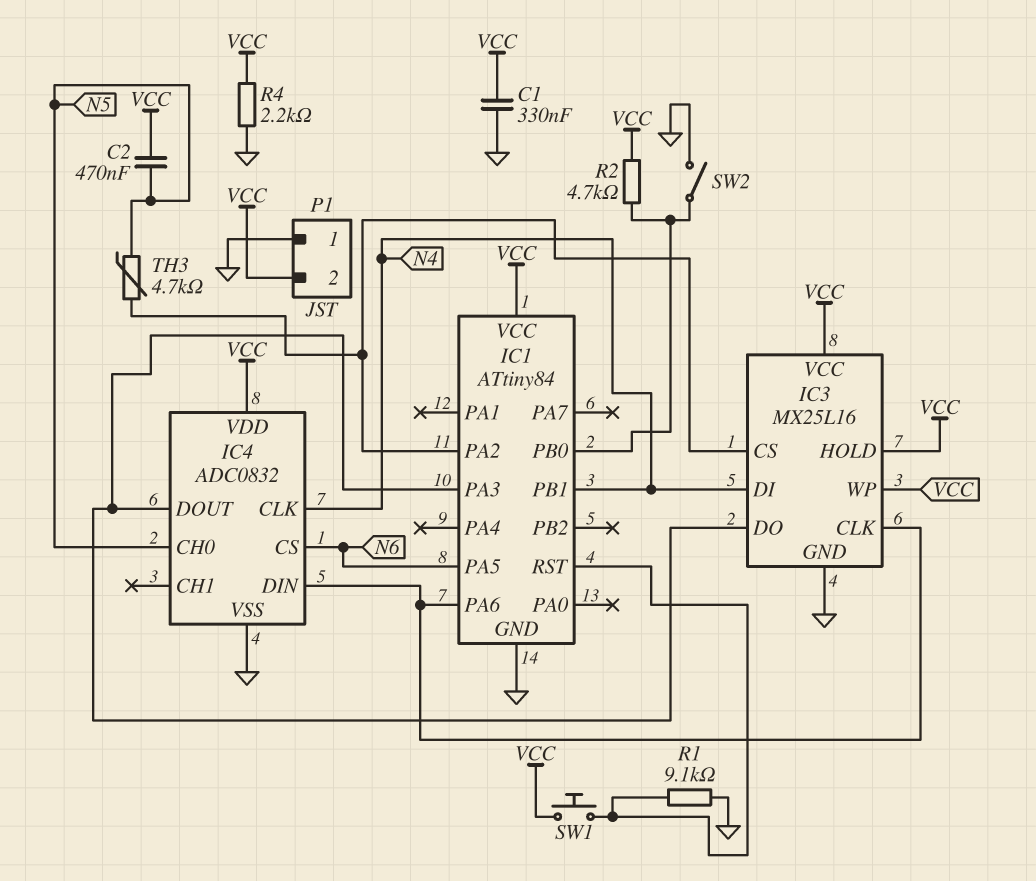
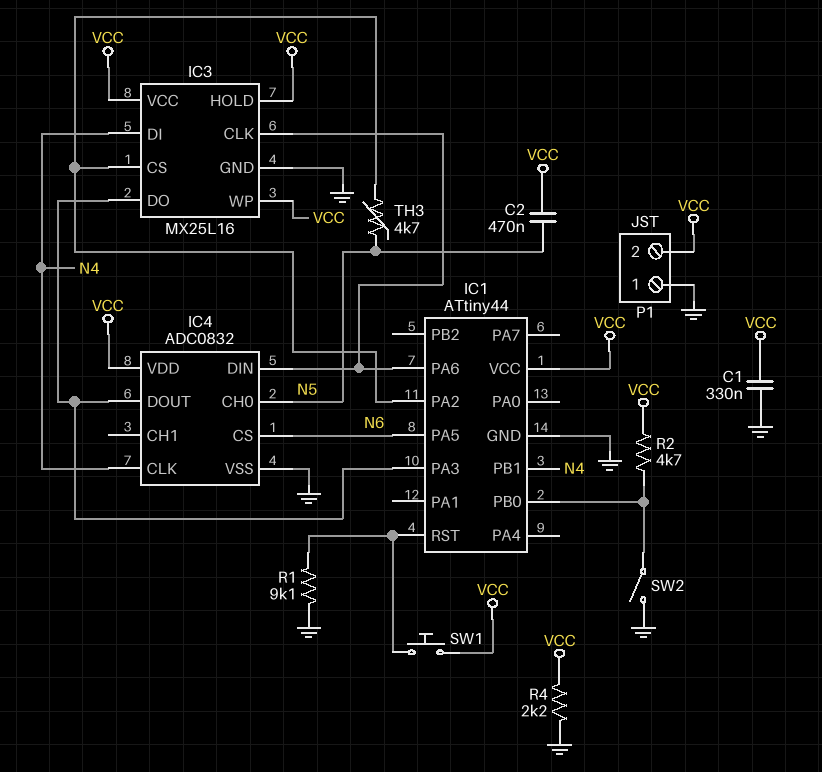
IC1: ATtiny84 -> ATtiny44

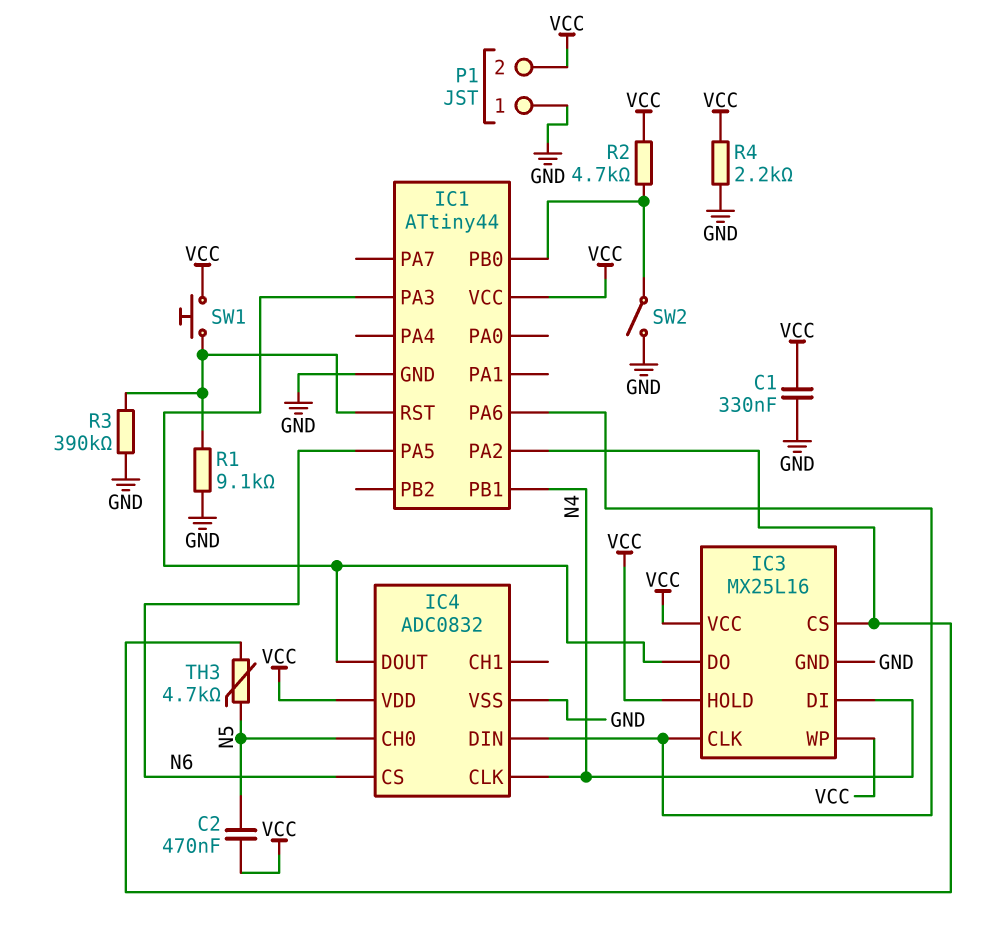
R3: none -> 390k (GND, IC1/RST)

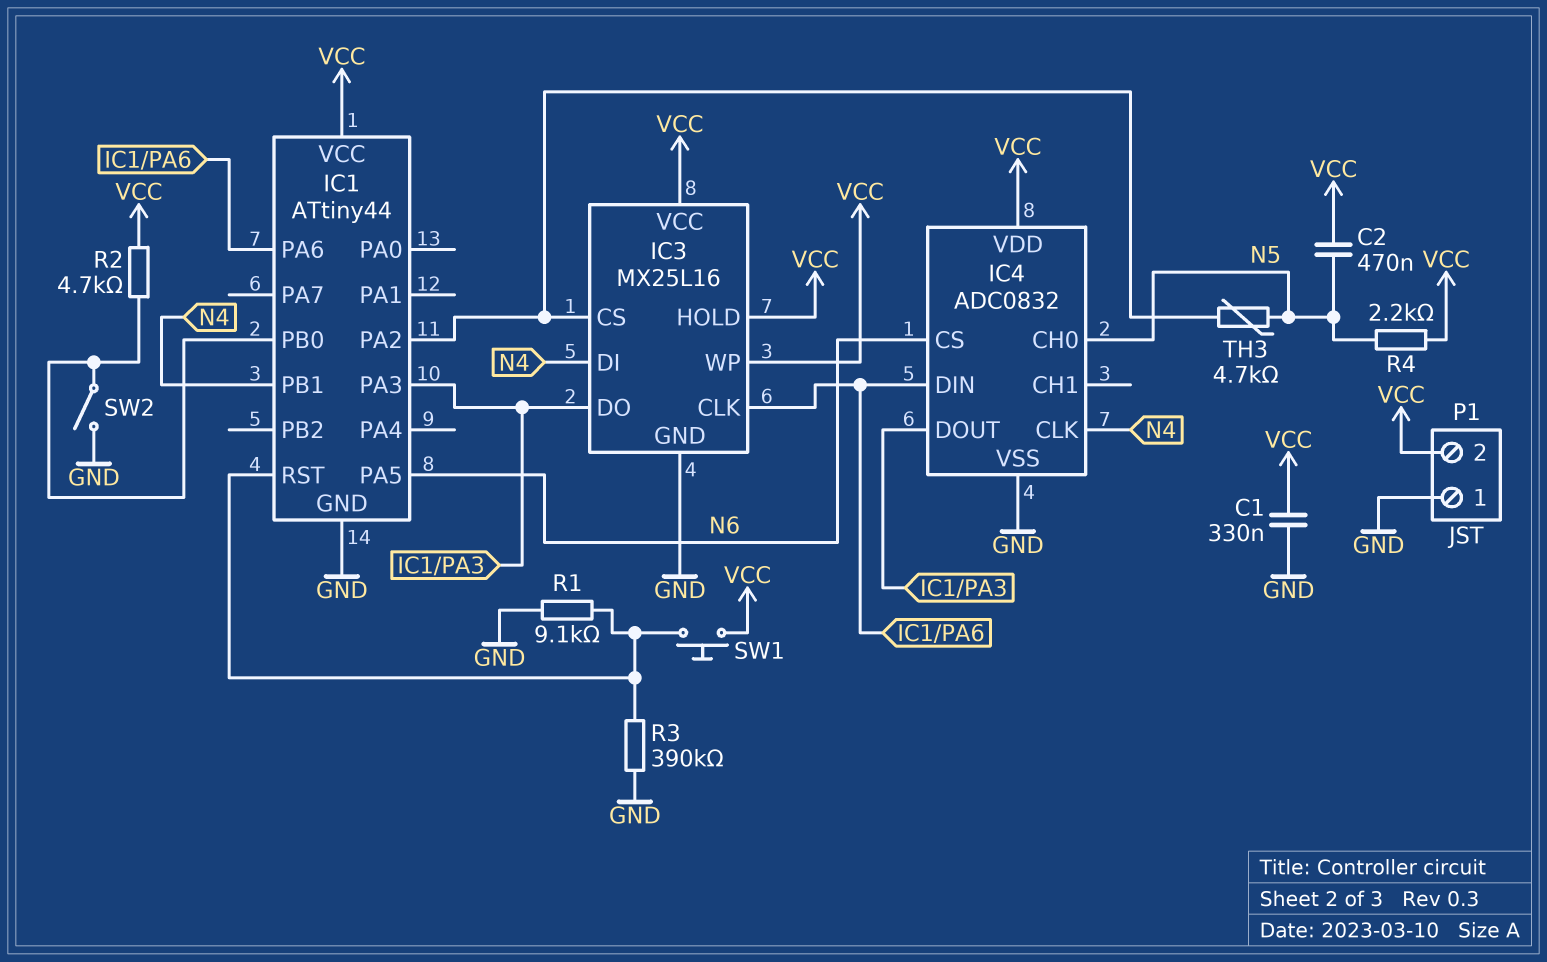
R4: 2.2k (GND, VCC) -> 2.2k (N5, VCC)

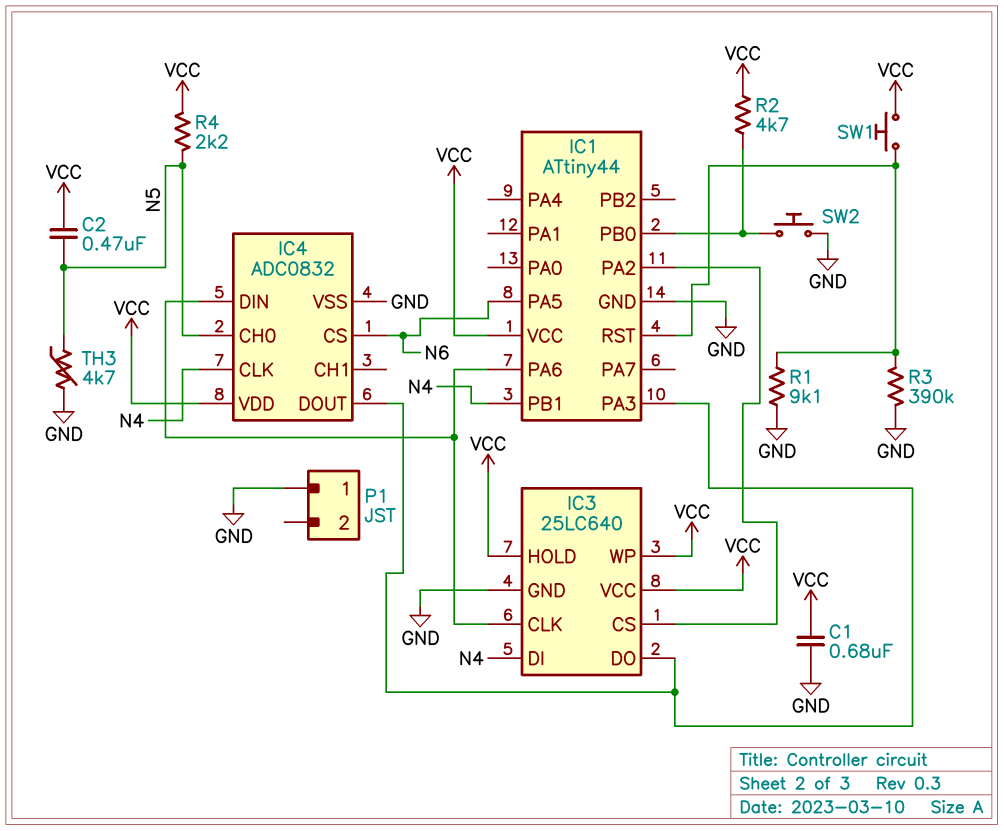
C1: 330nF (GND, VCC) -> 680nF (GND, VCC)
IC3: MX25L16 -> 25LC640
P1 pin 2: VCC -> none
SW2: switch (GND, IC1/PB0) -> button (GND, IC1/PB0)
TH3: 4.7k (IC1/PA2, N5) -> 4.7k (GND, N5)

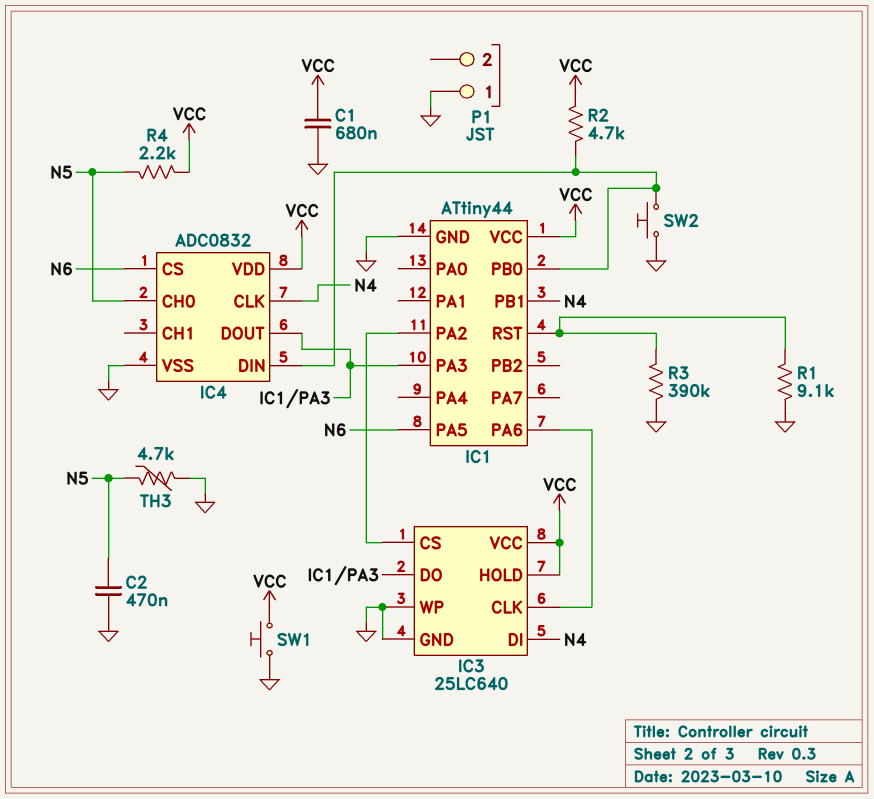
C2: 470nF (N5, VCC) -> 470nF (GND, N5)
IC3 pin WP: VCC -> GND
IC4 pin DIN: IC1/PA6 -> IC1/PB0
SW1: button (IC1/RST, VCC) -> button (GND, VCC)

